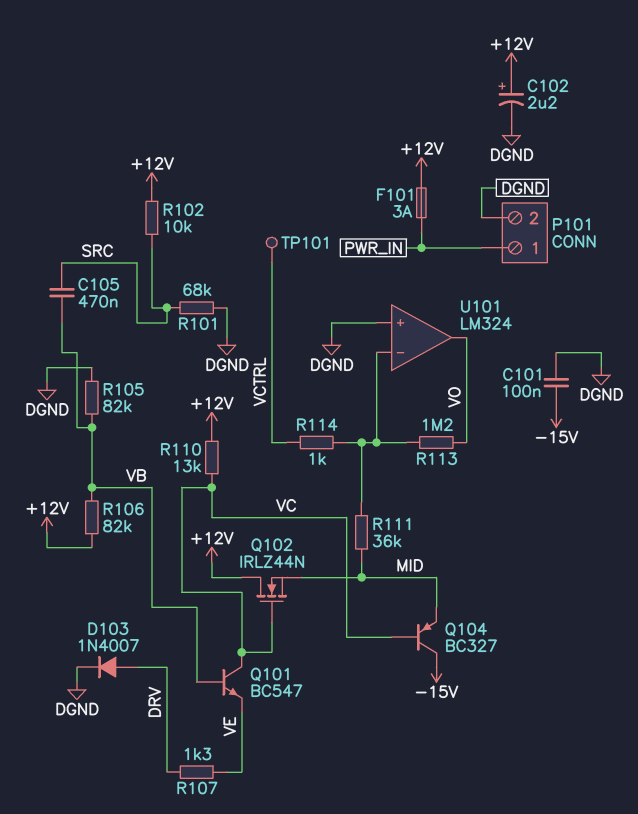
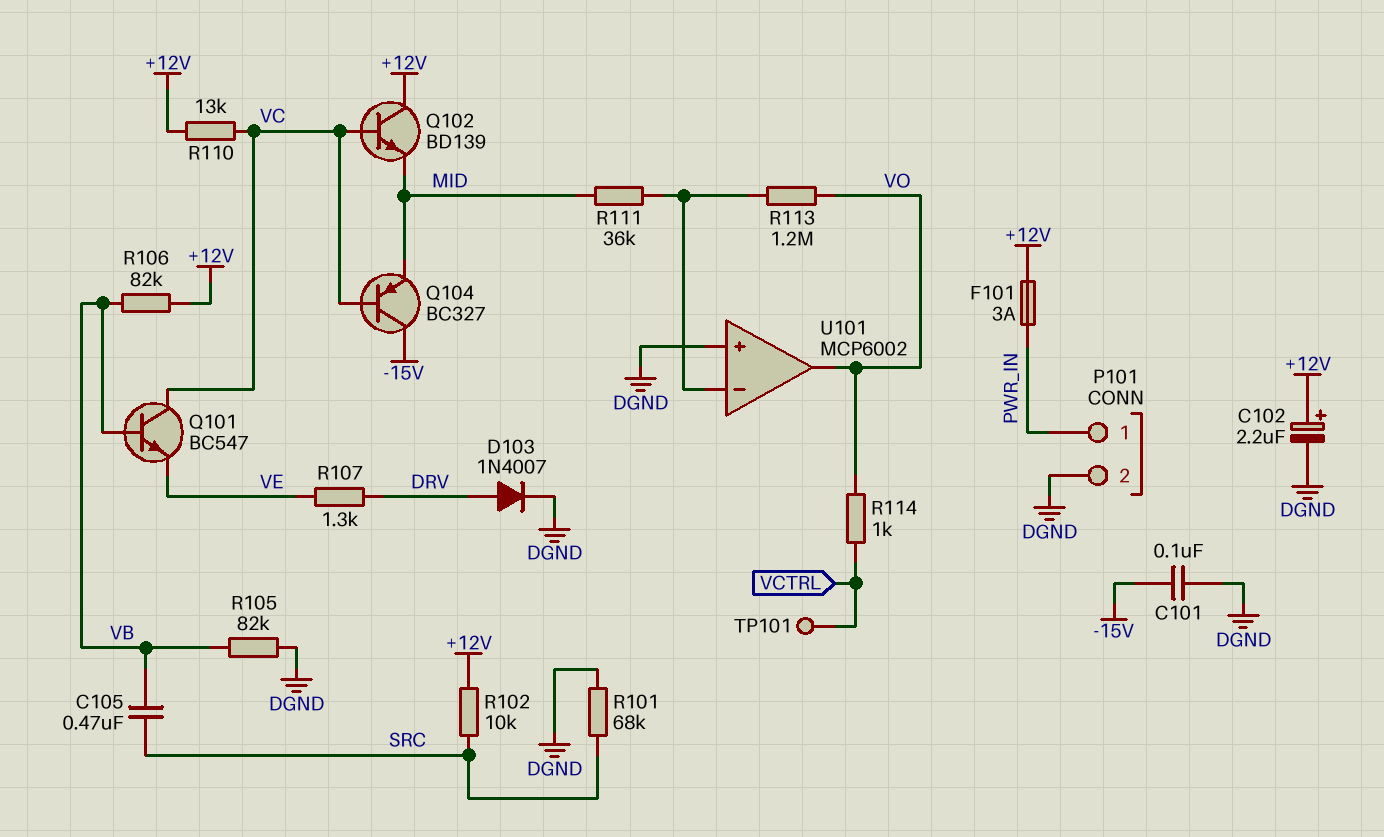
Q102: NMOS IRLZ44N (G VC, D +12V, S MID) -> NPN BD139 (B VC, C +12V, E MID)
R114: 1k (U101/in-, VCTRL) -> 1k (VCTRL, VO)
U101: LM324 -> MCP6002

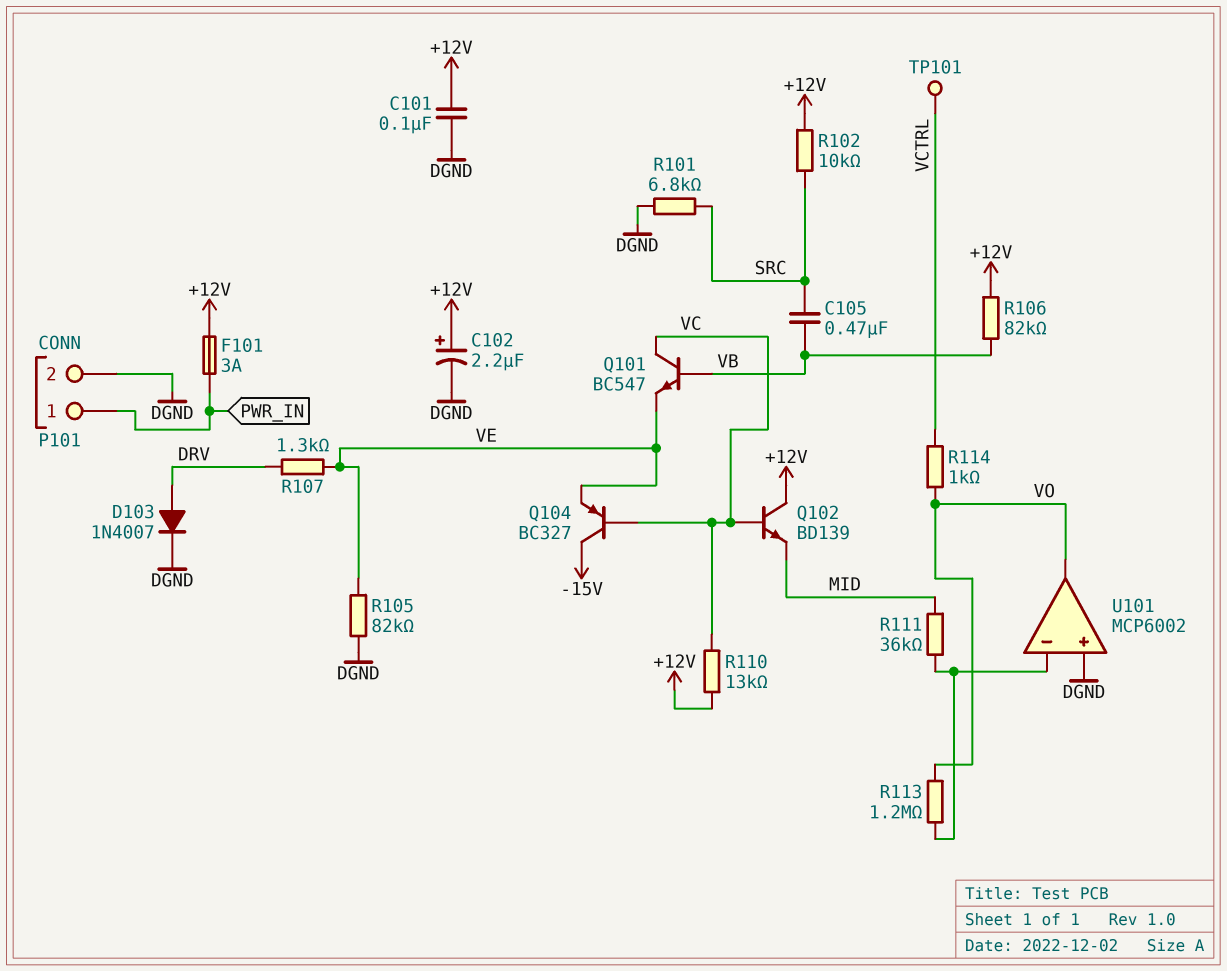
C101: 100nF (-15V, DGND) -> 100nF (+12V, DGND)
Q104: PNP BC327 (B VC, C -15V, E MID) -> PNP BC327 (B VC, C -15V, E VE)
R101: 68k (DGND, SRC) -> 6.8k (DGND, SRC)
R105: 82k (DGND, VB) -> 82k (DGND, VE)

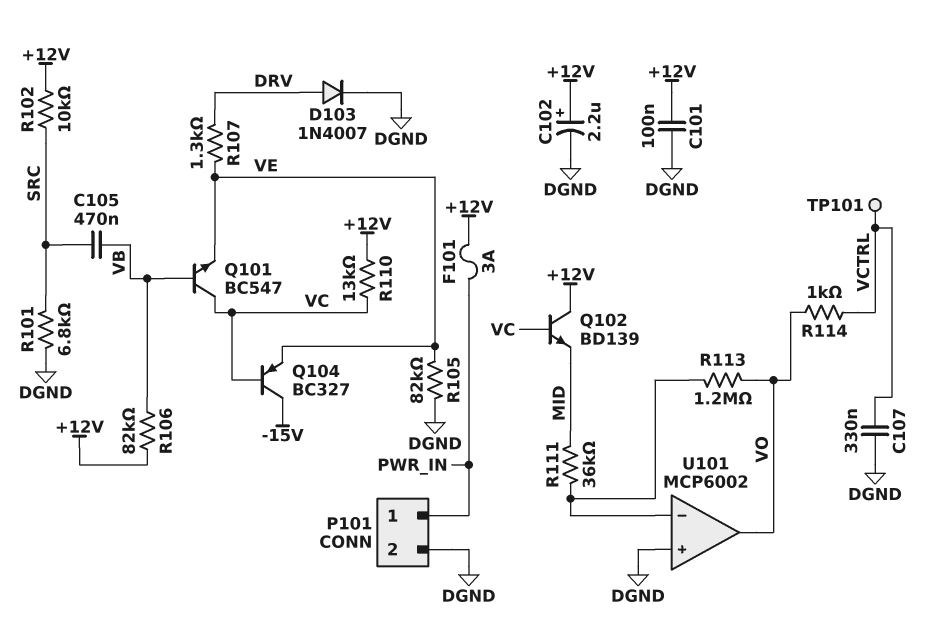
C107: none -> 330nF (DGND, VCTRL)

